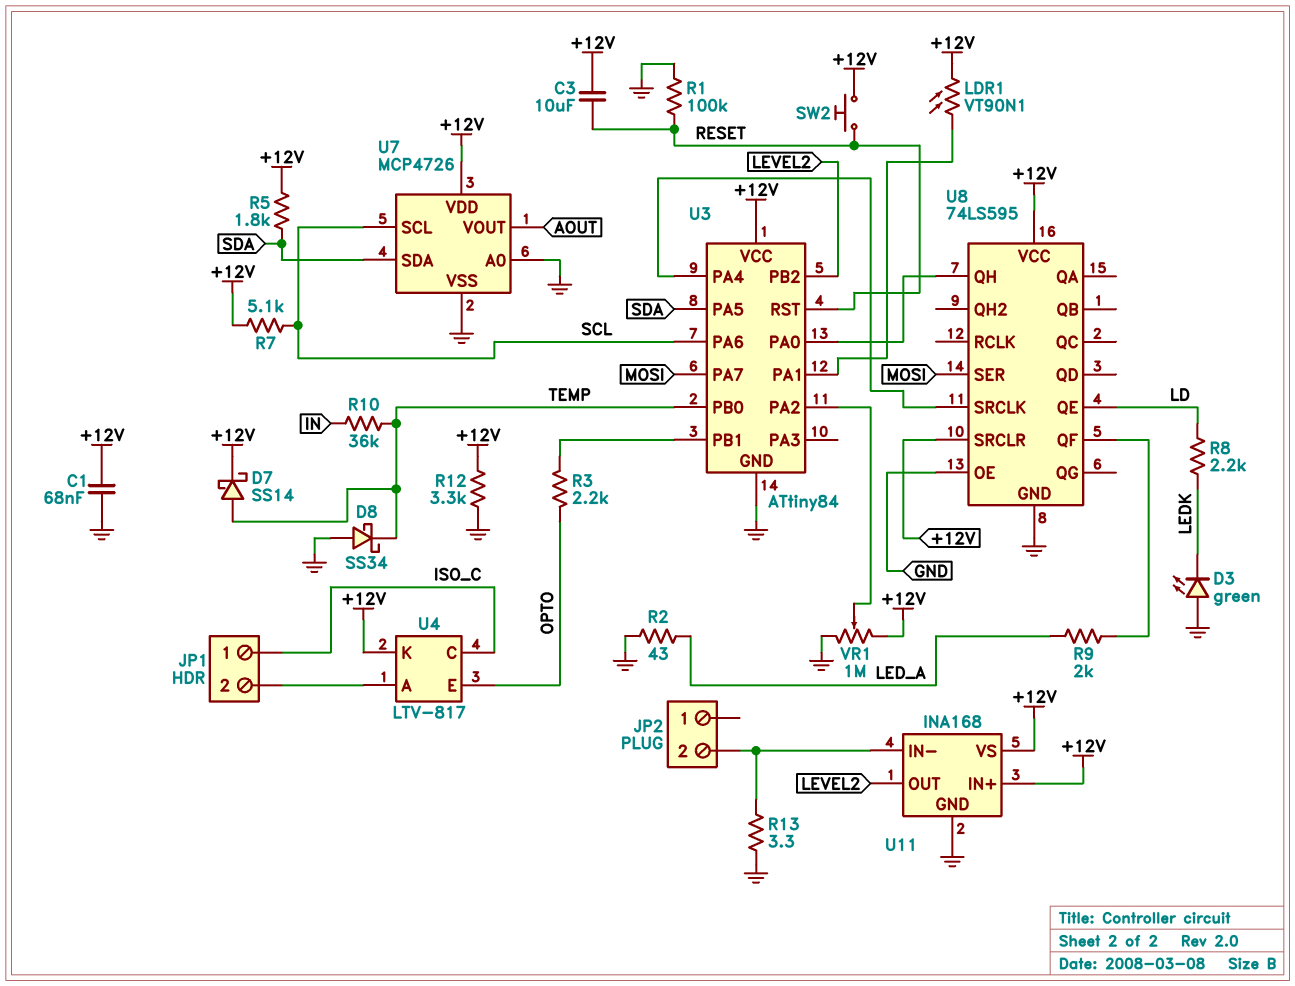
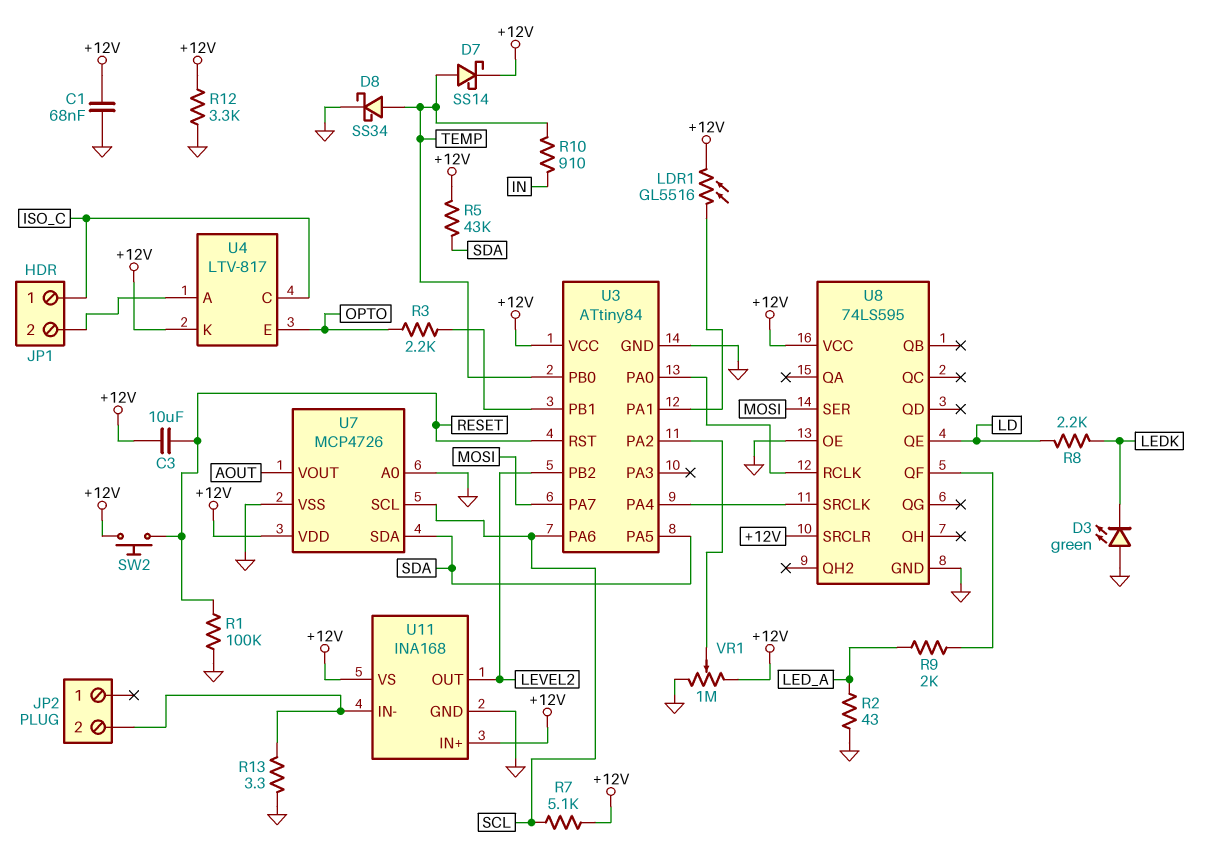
D8: schottky SS34 (A GND, K TEMP) -> schottky SS34 (A TEMP, K GND)
LDR1: VT90N1 (+12V, U3/PA1) -> GL5516 (+12V, U3/PA1)
R5: 1.8k (+12V, SDA) -> 43k (+12V, SDA)
R10: 36k (IN, TEMP) -> 910 (IN, TEMP)
U8 pin QH: U3/PA0 -> none
U8 pin RCLK: none -> U3/PA0

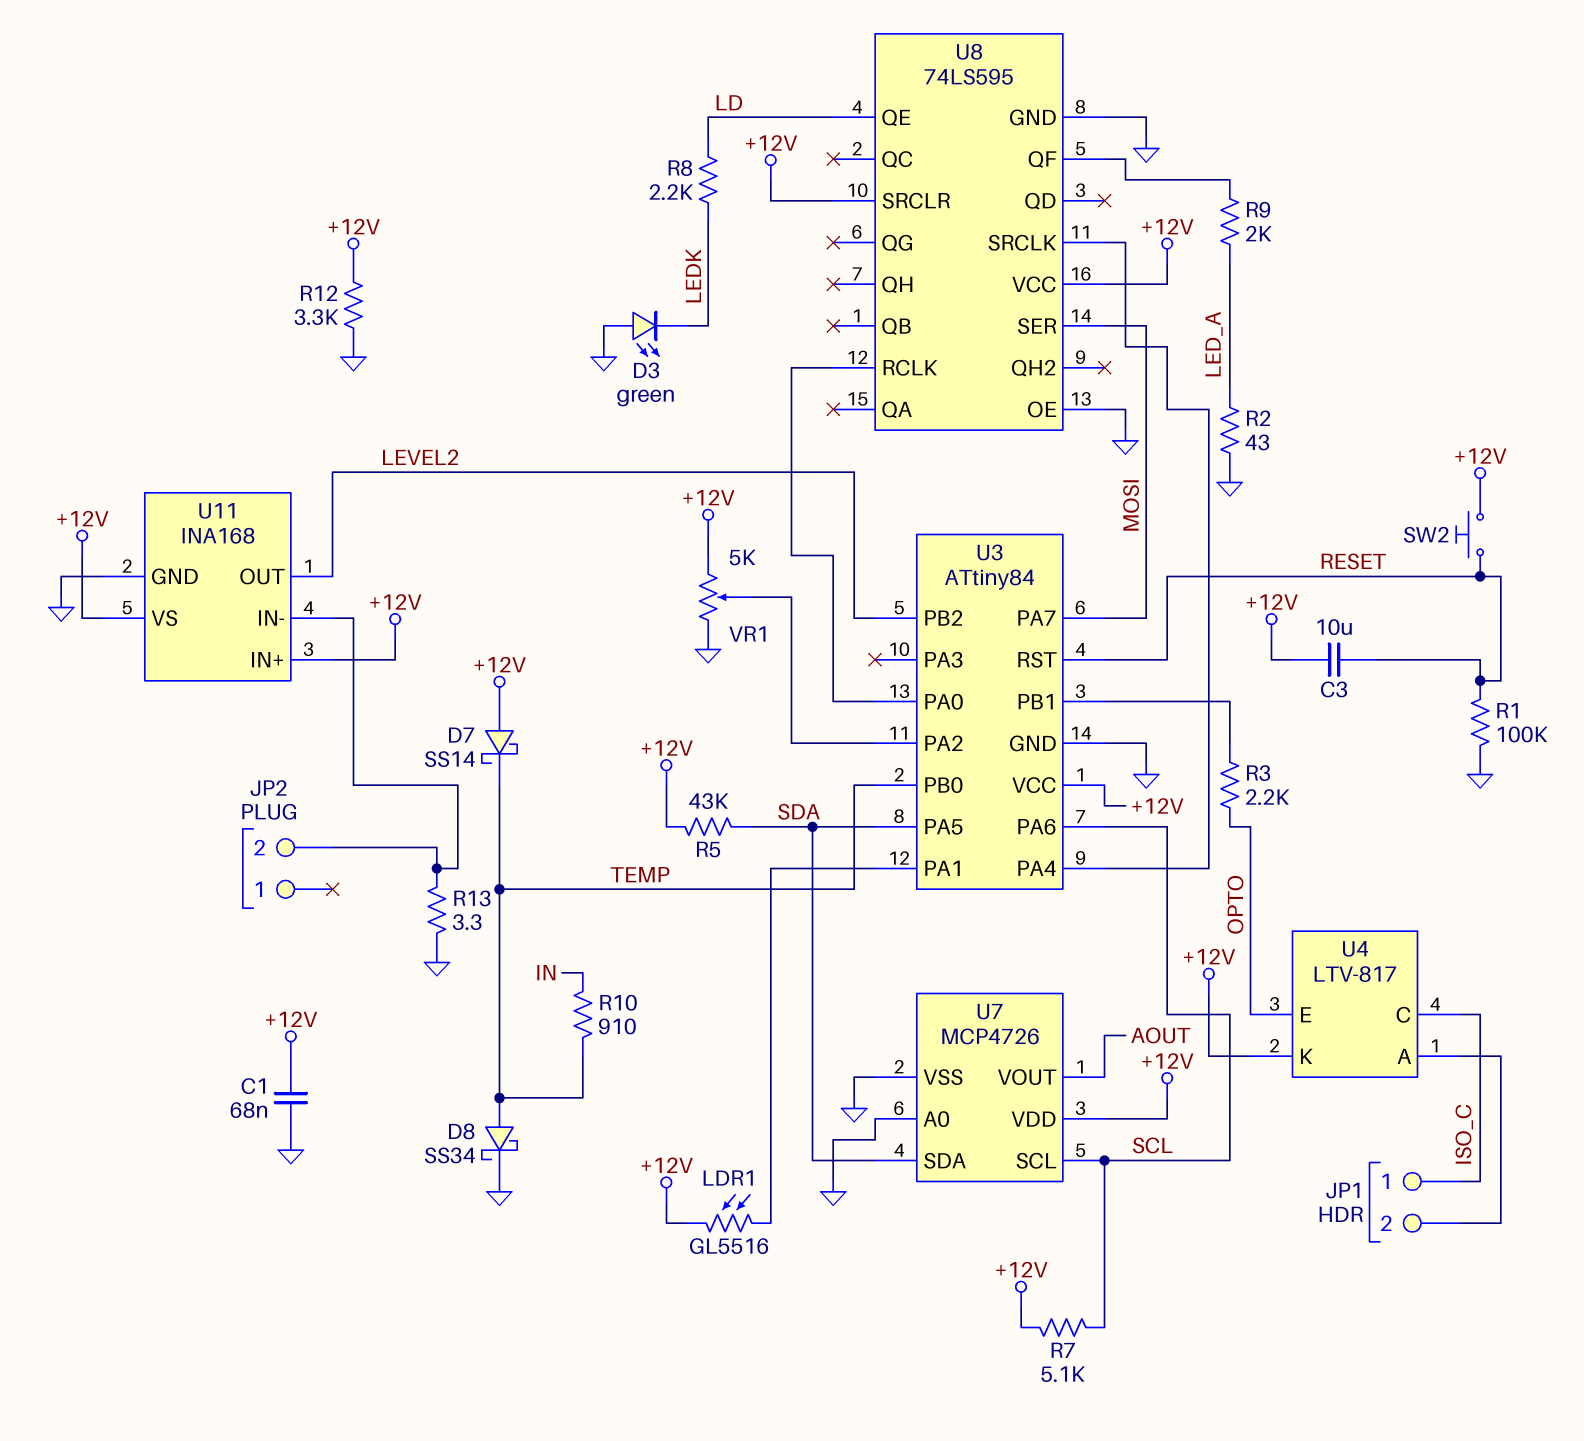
D7: schottky SS14 (A TEMP, K +12V) -> schottky SS14 (A +12V, K TEMP)
VR1: 1M (+12V, GND, wiper U3/PA2) -> 5k (+12V, GND, wiper U3/PA2)

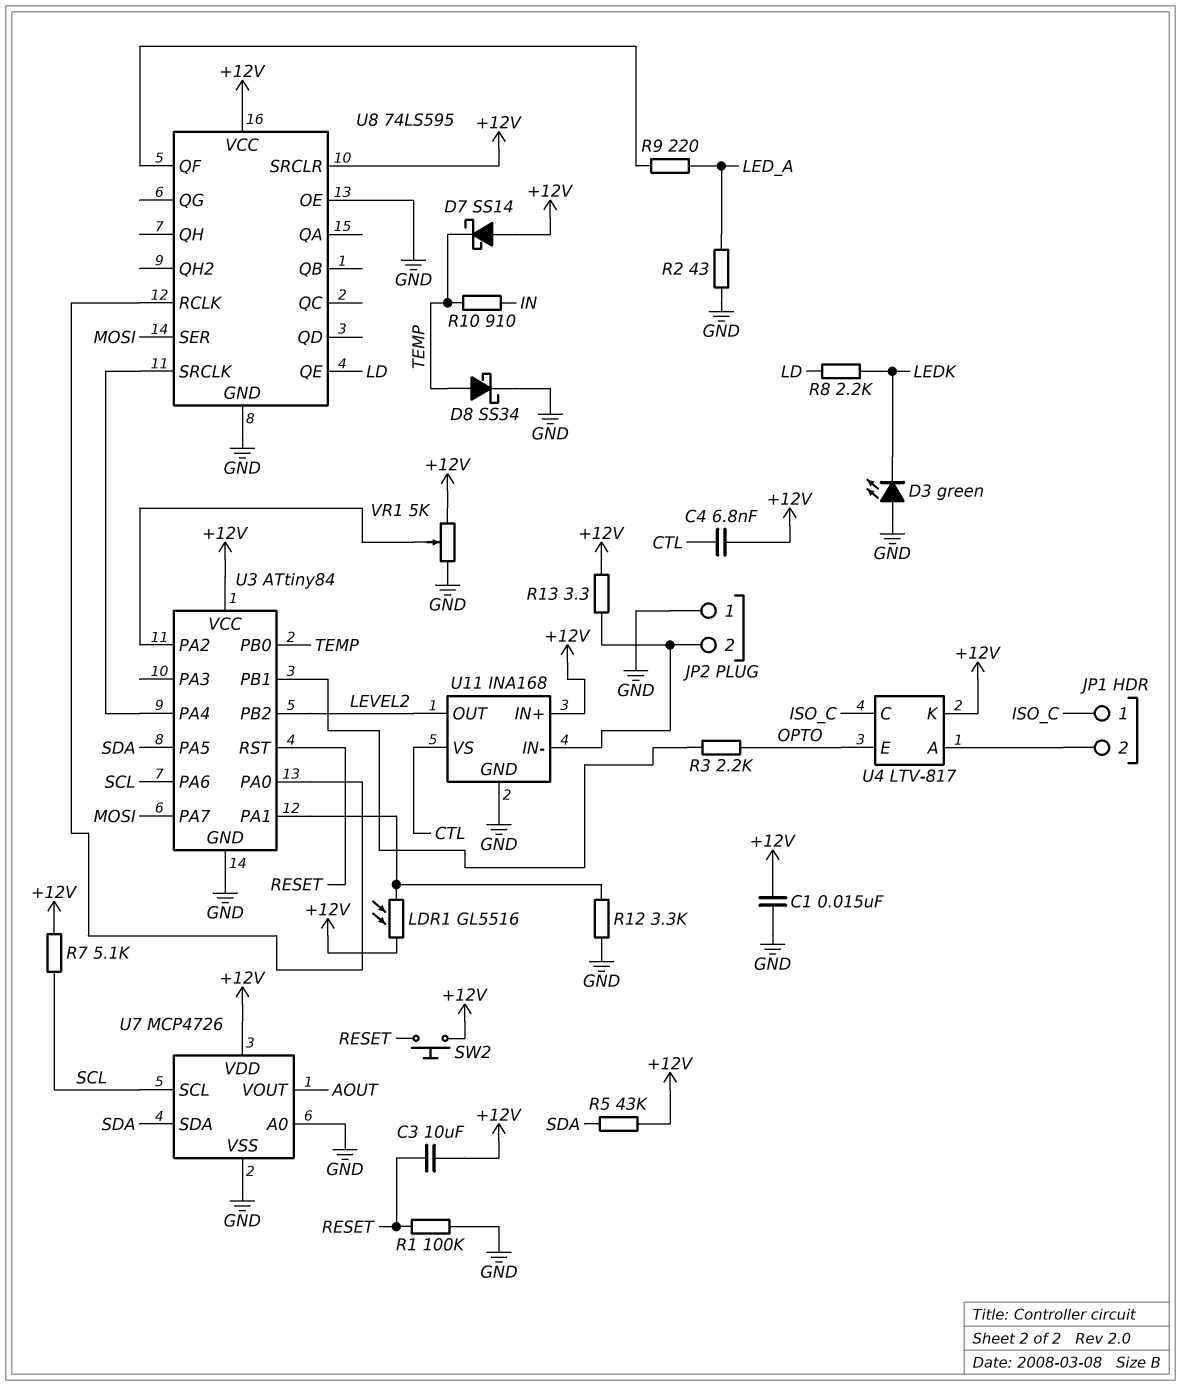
C1: 68nF (+12V, GND) -> 15nF (+12V, GND)
C4: none -> 6.8nF (+12V, CTL)
JP2 pin 1: none -> GND
R9: 2k (LED_A, U8/QF) -> 220 (LED_A, U8/QF)
R12: 3.3k (+12V, GND) -> 3.3k (GND, U3/PA1)
R13: 3.3 (GND, JP2/2) -> 3.3 (+12V, JP2/2)
U11 pin VS: +12V -> CTL

